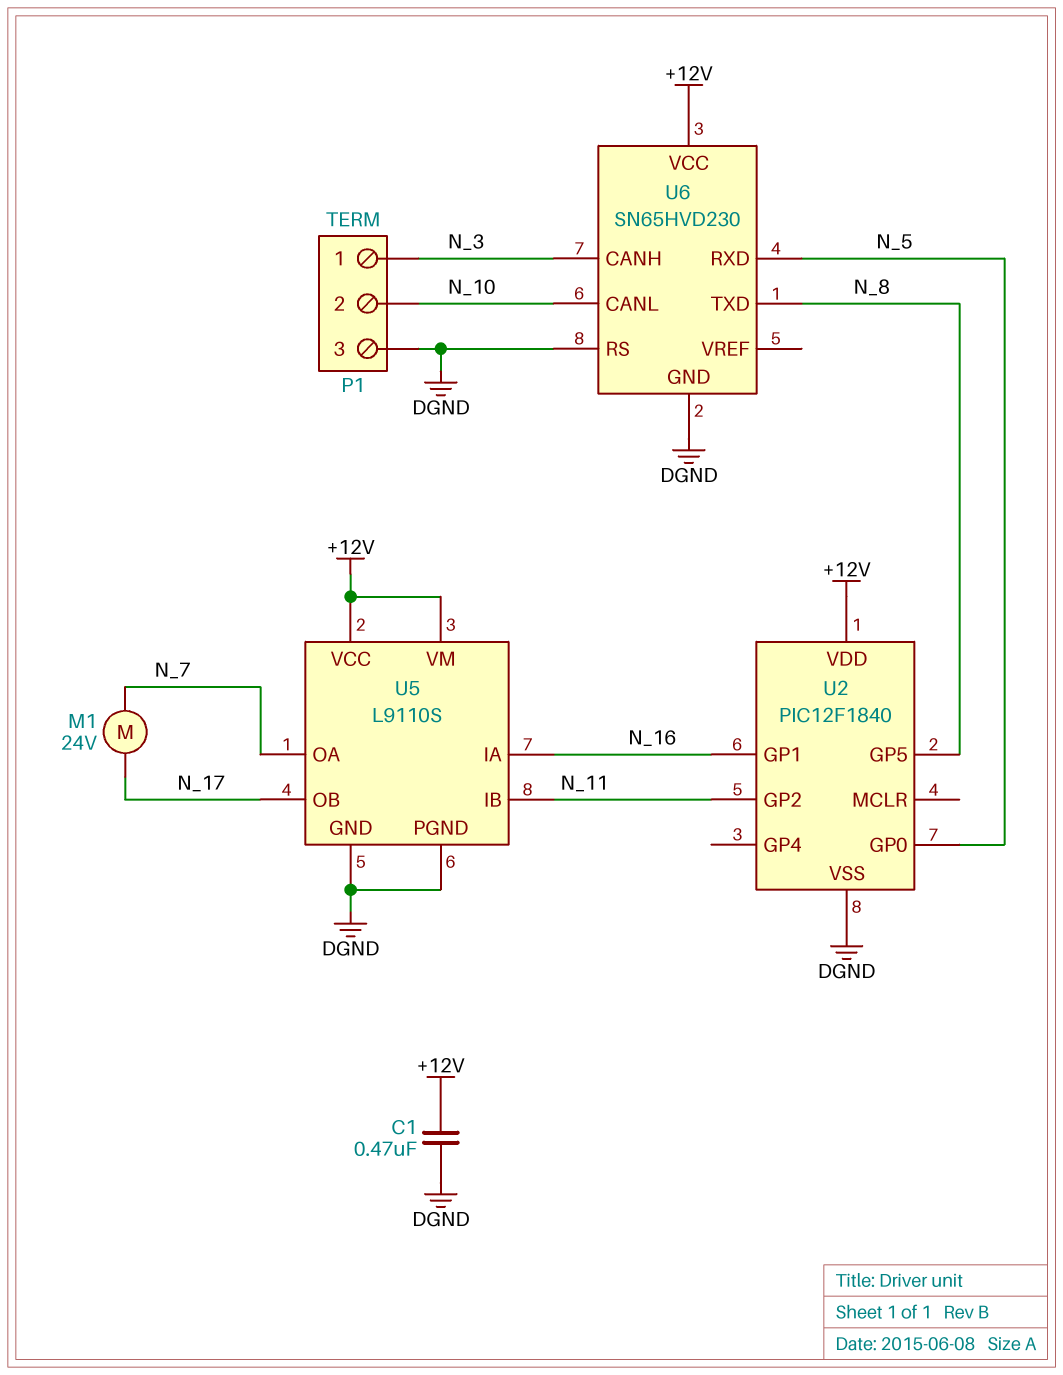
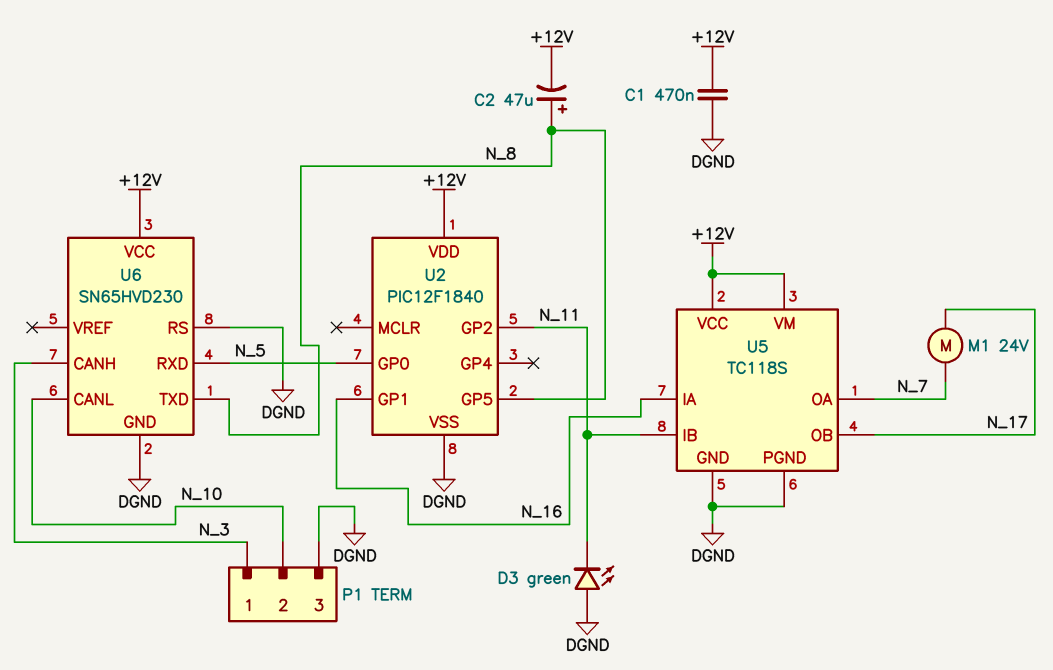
C2: none -> 47uF (plus N_8, minus +12V)
D3: none -> LED green (A DGND, K N_11)
U5: L9110S -> TC118S

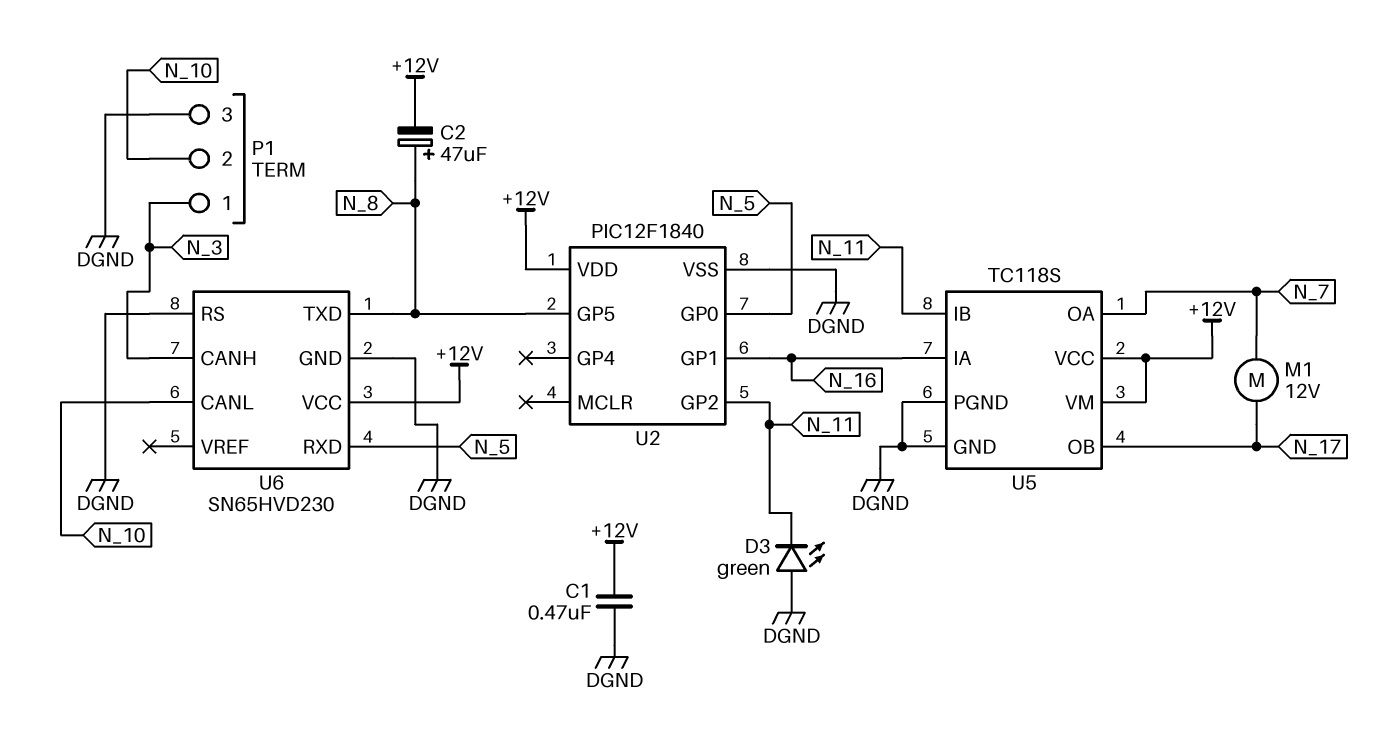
M1: motor 24V (N_7, N_17) -> motor 12V (N_7, N_17)

